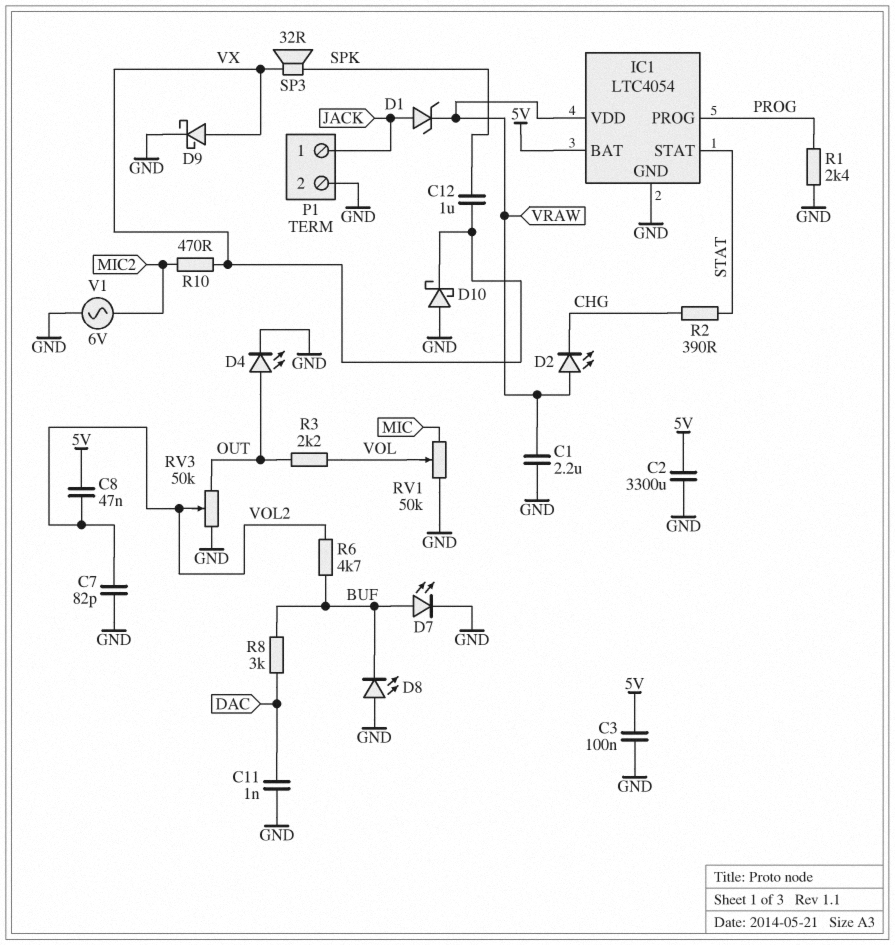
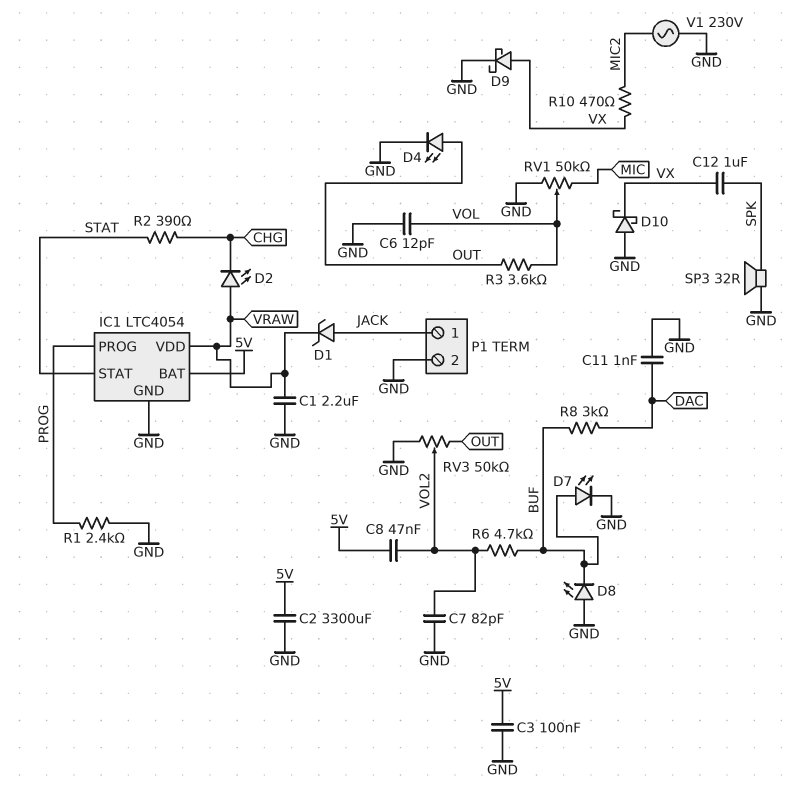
C6: none -> 12pF (GND, VOL)
R3: 2.2k (OUT, VOL) -> 3.6k (OUT, VOL)
SP3: speaker 32R (SPK, VX) -> speaker 32R (GND, SPK)
V1: AC 6V (GND, MIC2) -> AC 230V (GND, MIC2)

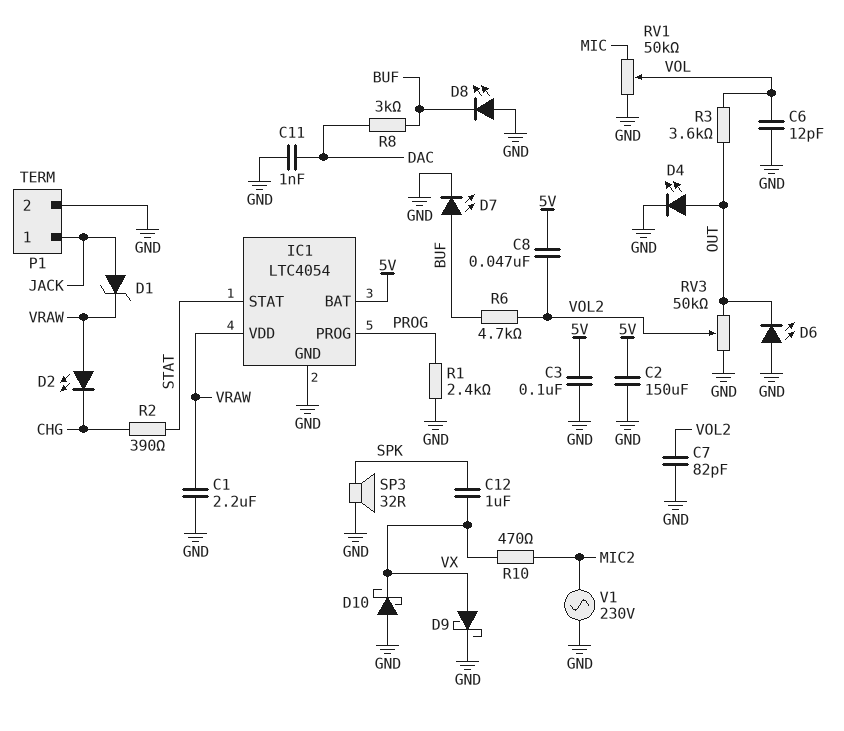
C2: 3300uF (5V, GND) -> 150uF (5V, GND)
D6: none -> LED (A GND, K OUT)

